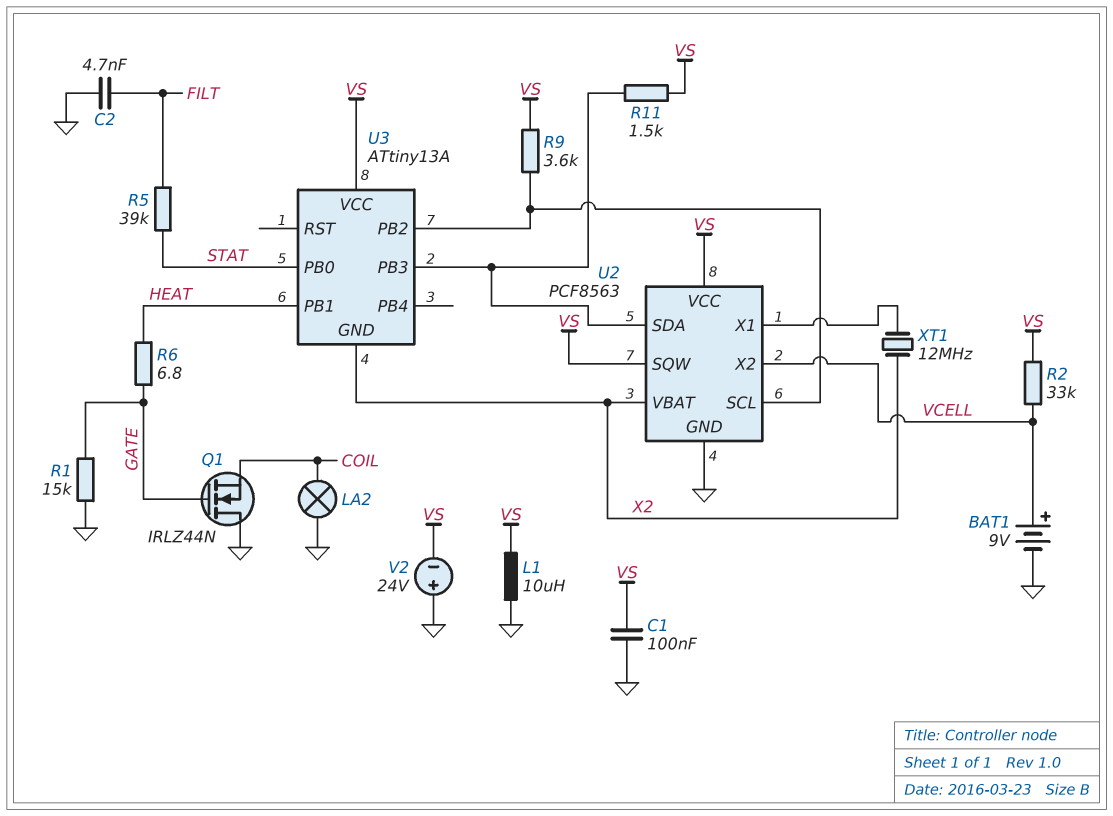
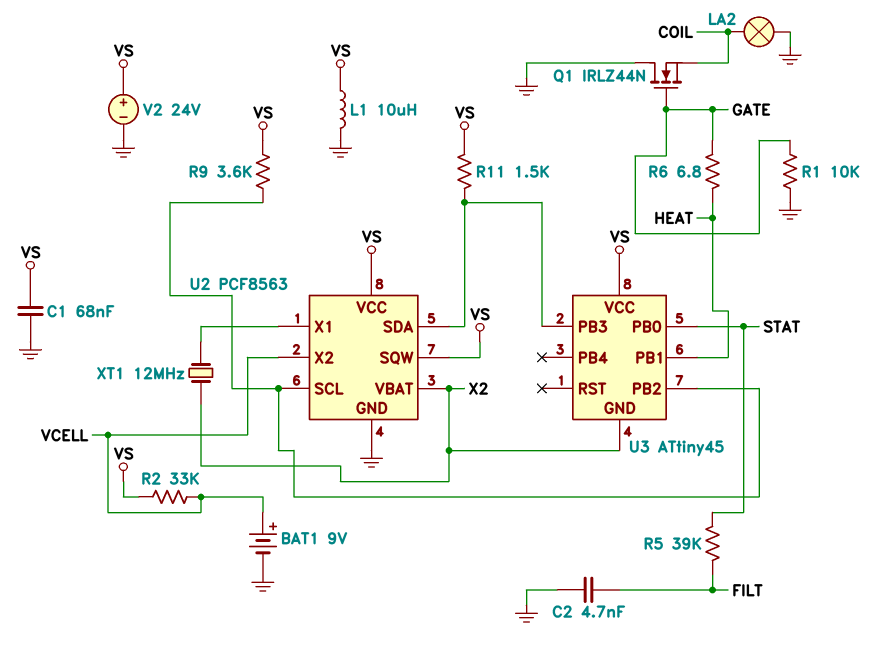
C1: 100nF (GND, VS) -> 68nF (GND, VS)
R1: 15k (GATE, GND) -> 10k (GATE, GND)
U3: ATtiny13A -> ATtiny45
V2: 24V (plus GND, minus VS) -> 24V (plus VS, minus GND)

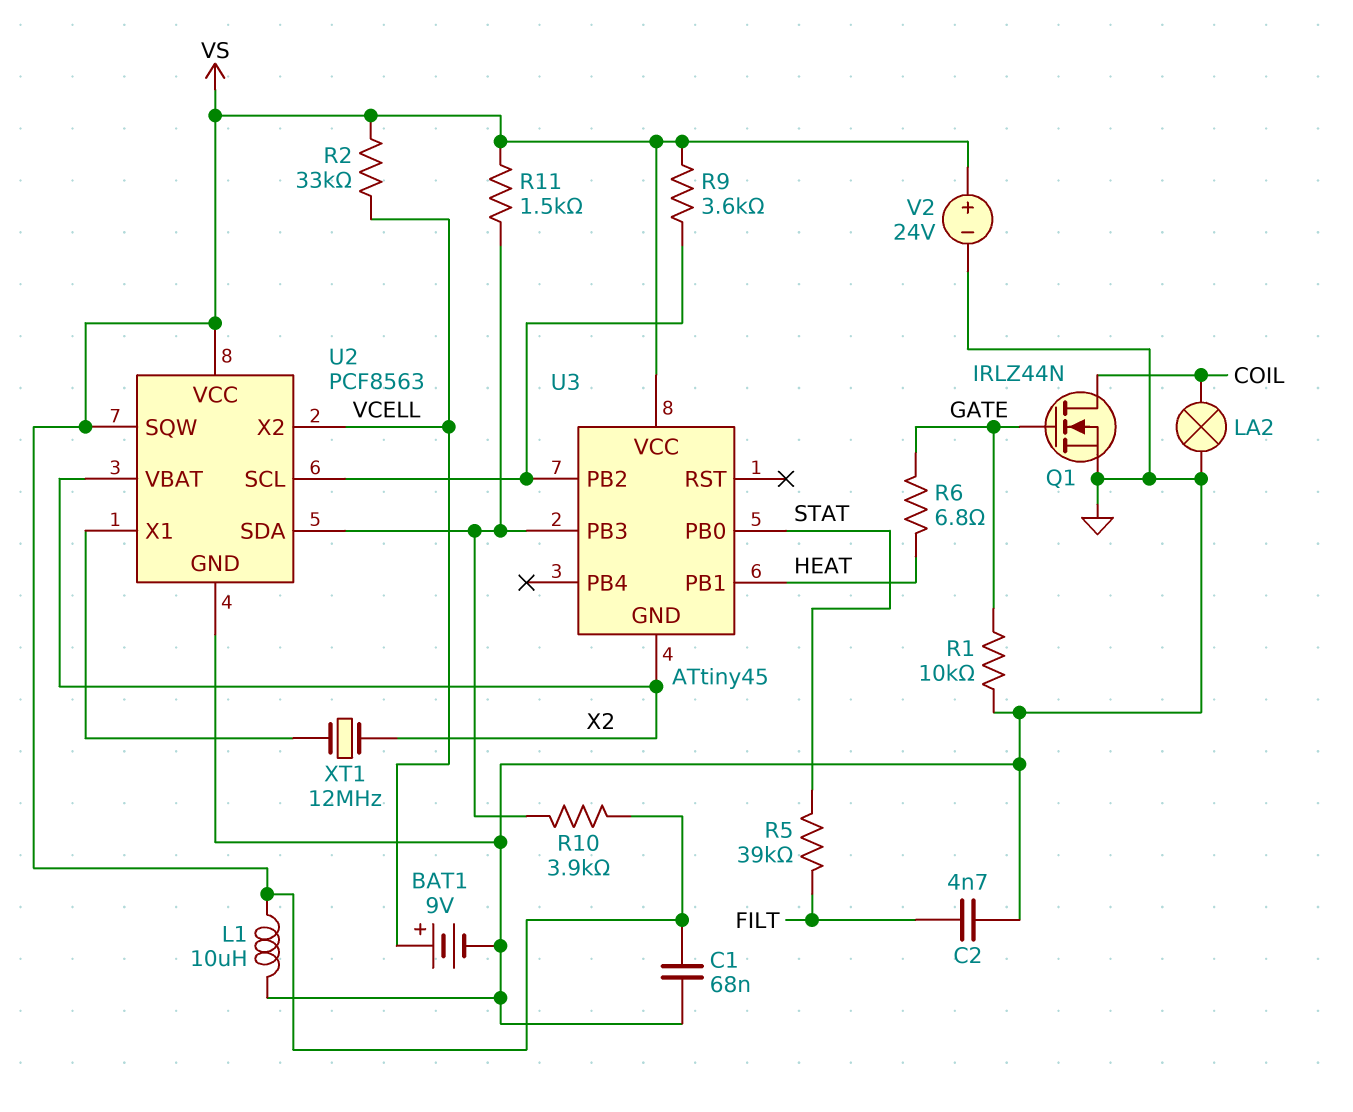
Q1: NMOS IRLZ44N (G GATE, D GND, S COIL) -> NMOS IRLZ44N (G GATE, D COIL, S GND)
R10: none -> 3.9k (U2/SDA, VS)

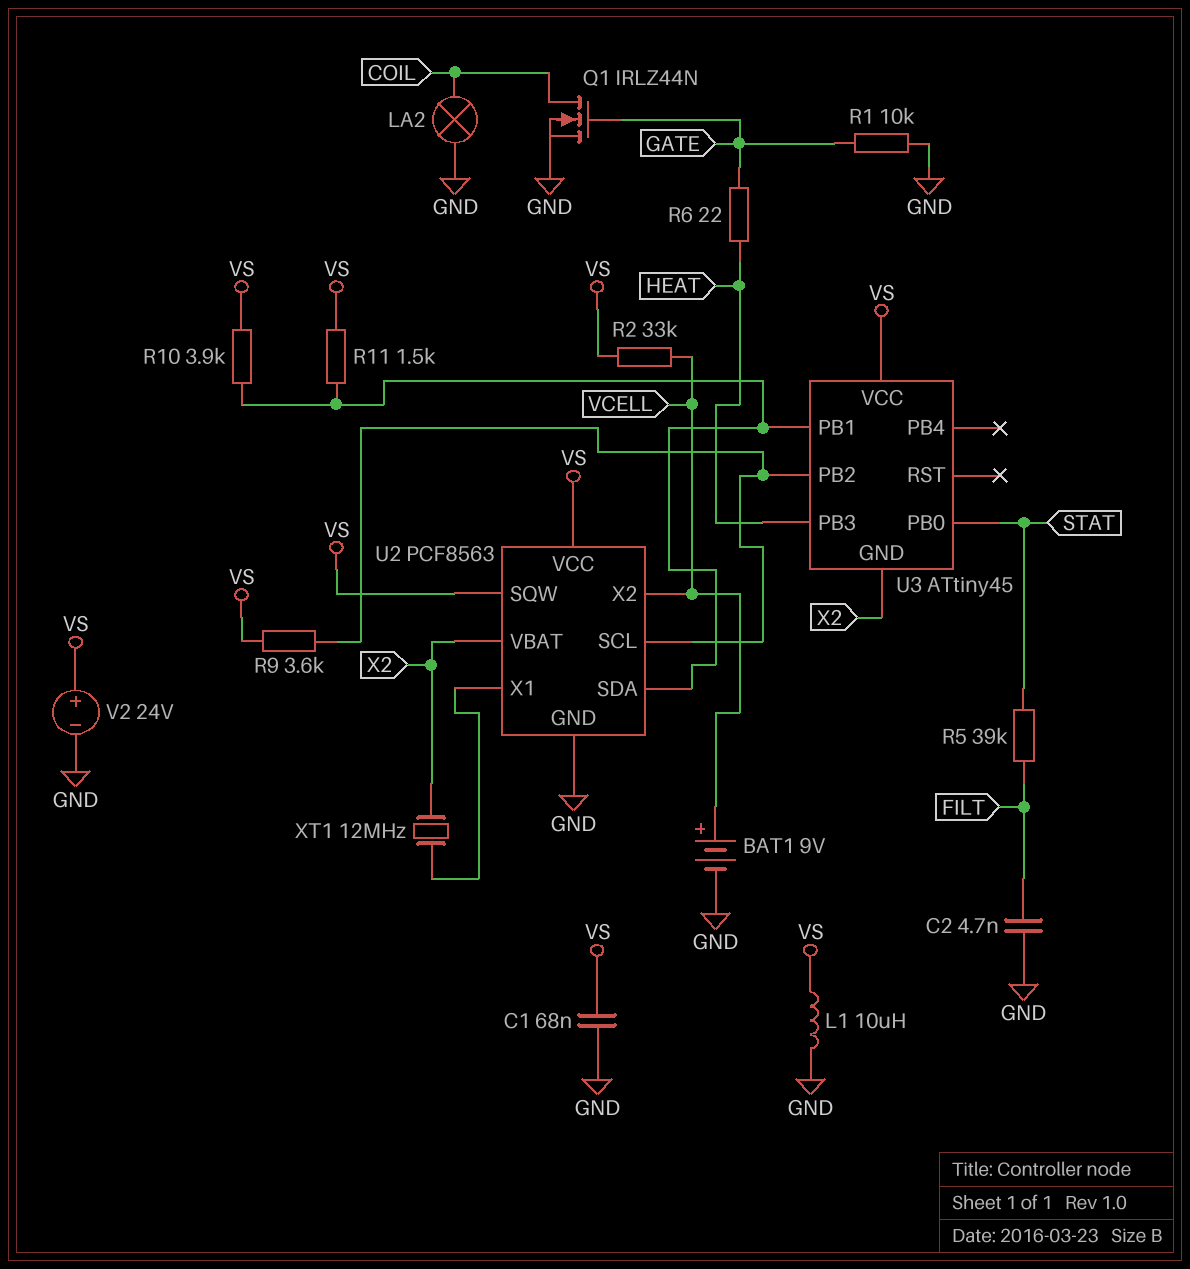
R6: 6.8 (GATE, HEAT) -> 22 (GATE, HEAT)
U3 pin PB1: HEAT -> U2/SDA
U3 pin PB3: U2/SDA -> HEAT

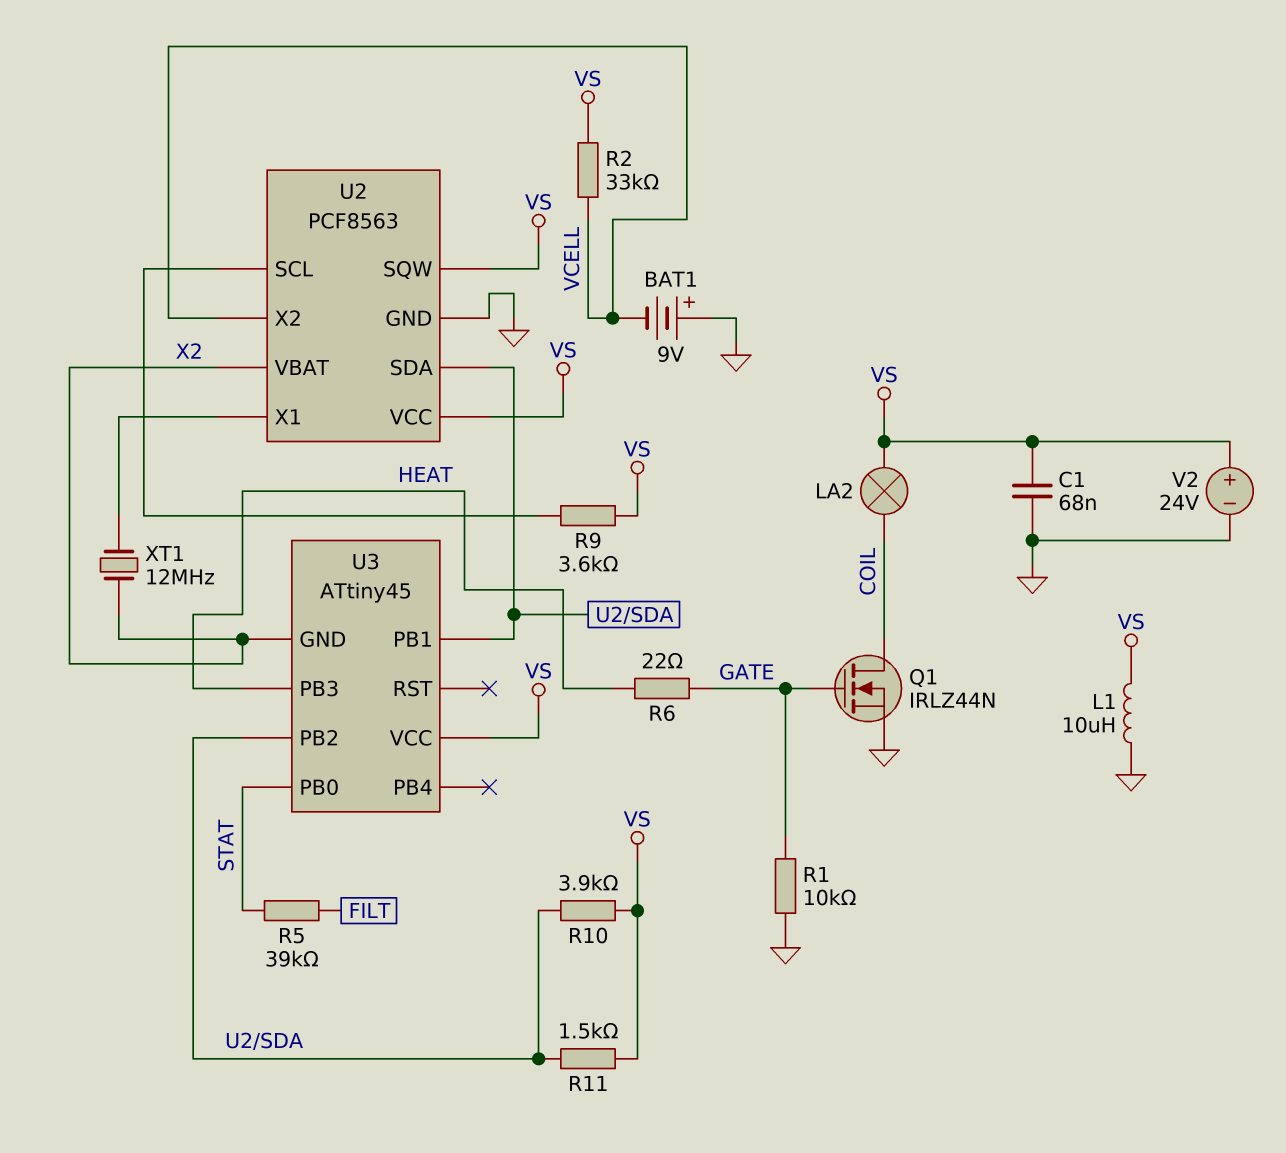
BAT1: 9V (plus VCELL, minus GND) -> 9V (plus GND, minus VCELL)
C2: 4.7nF (FILT, GND) -> none
LA2: lamp (COIL, GND) -> lamp (COIL, VS)
U3 pin PB2: U2/SCL -> U2/SDA

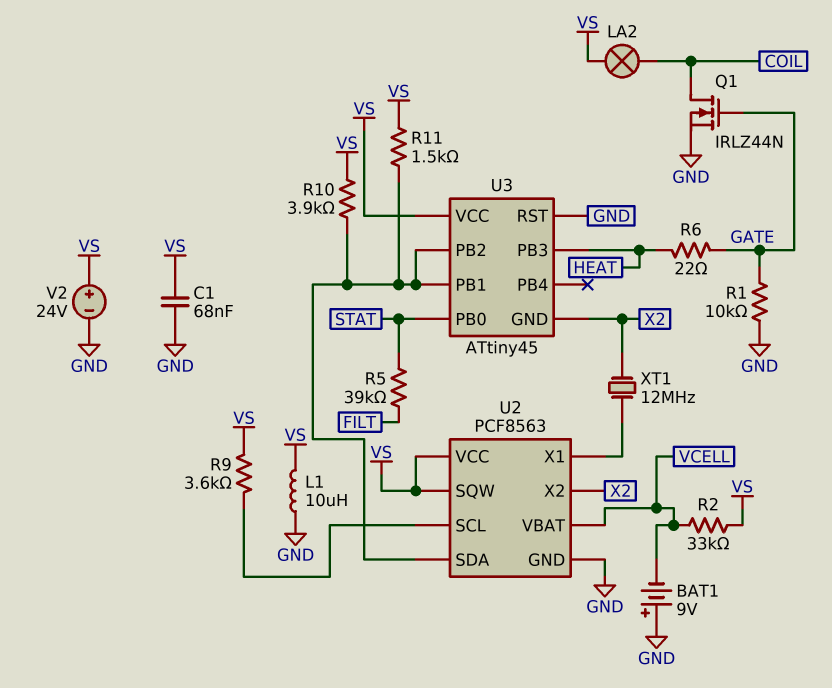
U2 pin VBAT: X2 -> VCELL
U2 pin X2: VCELL -> X2
U3 pin RST: none -> GND

